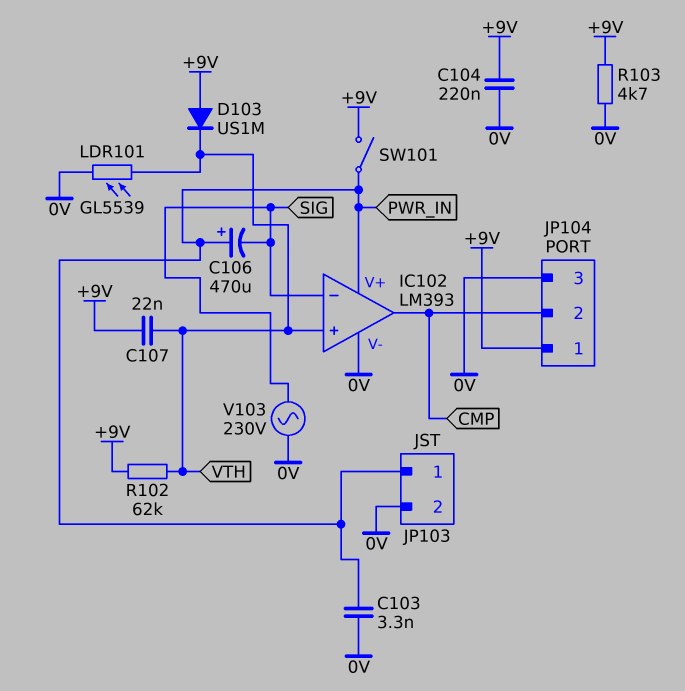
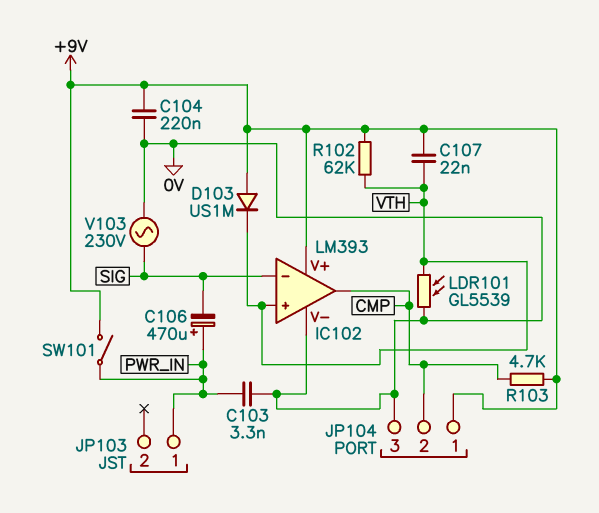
IC102 pin V+: PWR_IN -> +9V
JP103 pin 2: 0V -> none
R103: 4.7k (+9V, 0V) -> 4.7k (+9V, CMP)

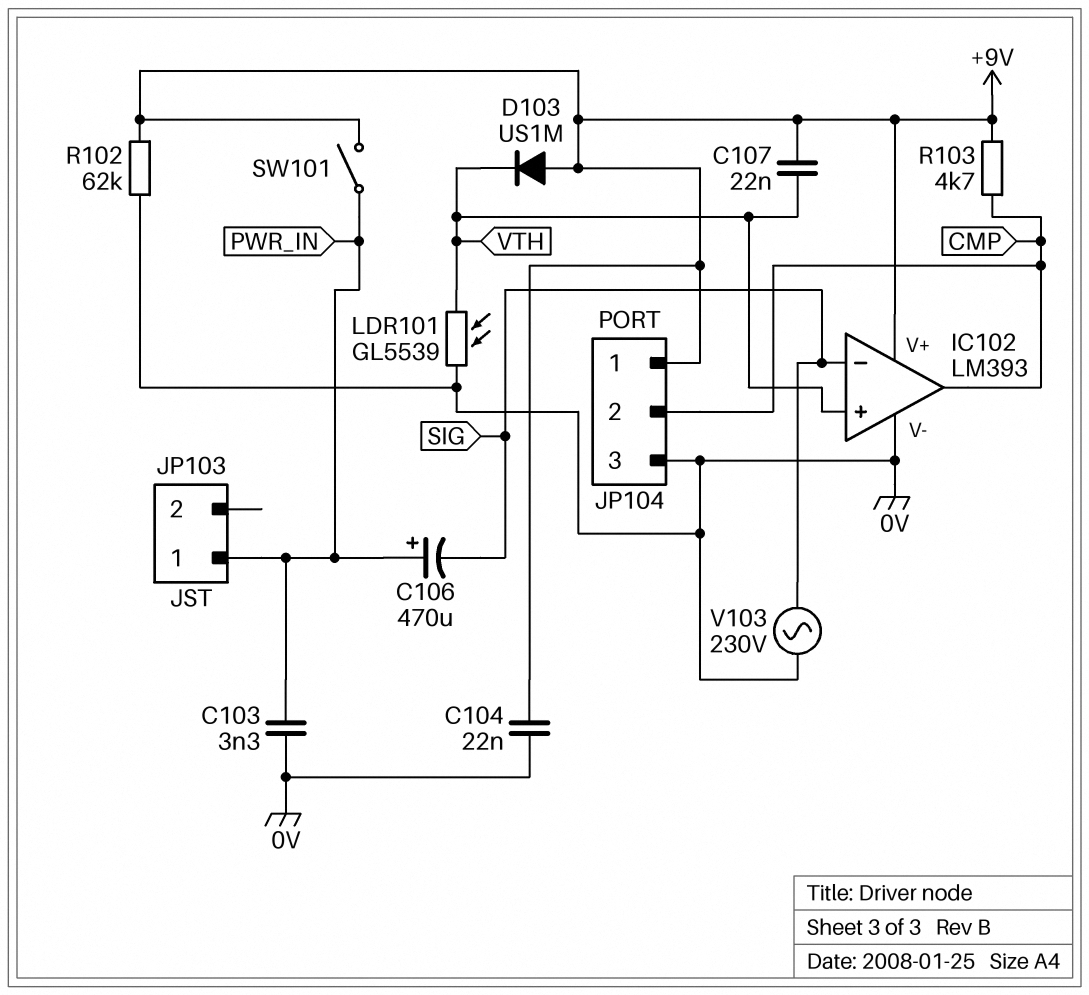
C104: 220nF (+9V, 0V) -> 22nF (+9V, 0V)
R102: 62k (+9V, VTH) -> 62k (+9V, 0V)

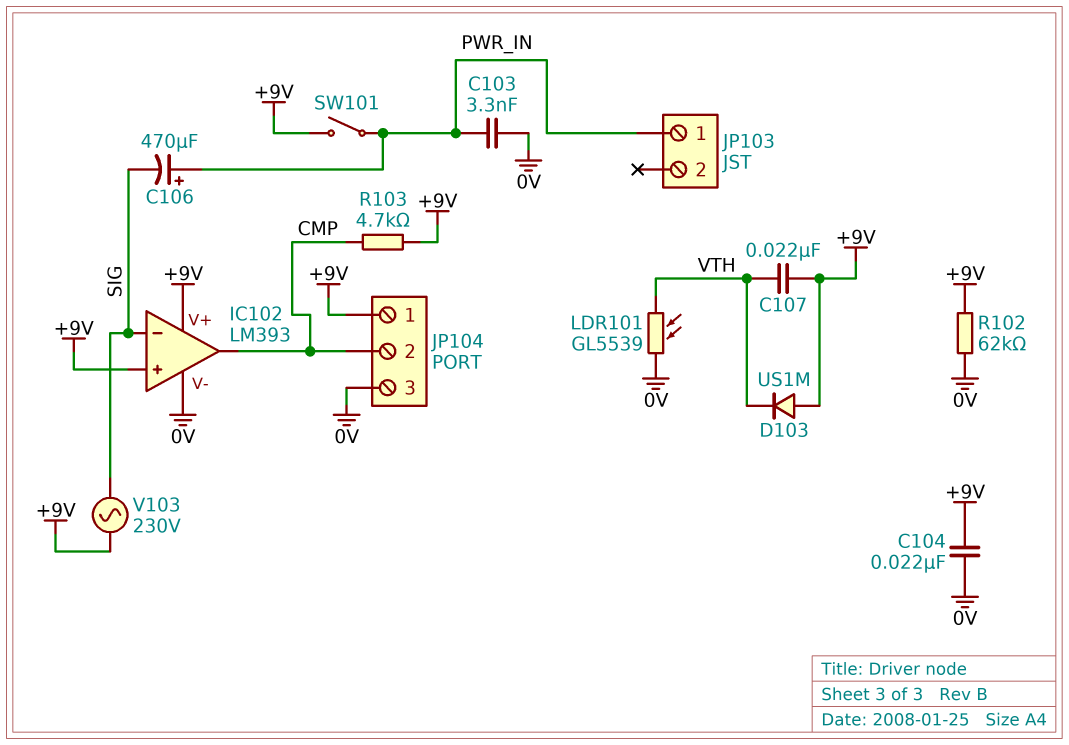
IC102 pin in+: VTH -> +9V
V103: AC 230V (0V, SIG) -> AC 230V (+9V, SIG)

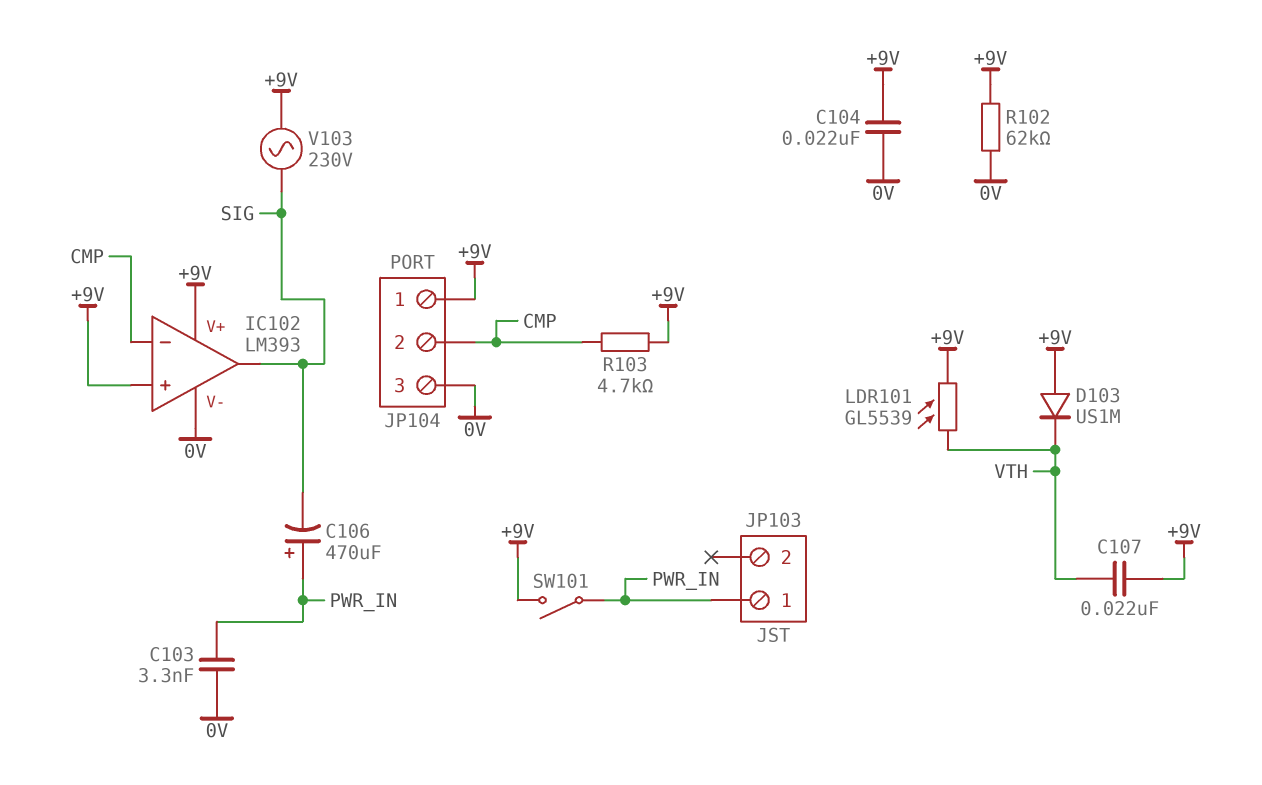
IC102 pin in-: SIG -> CMP
IC102 pin out: CMP -> SIG
LDR101: GL5539 (0V, VTH) -> GL5539 (+9V, VTH)

